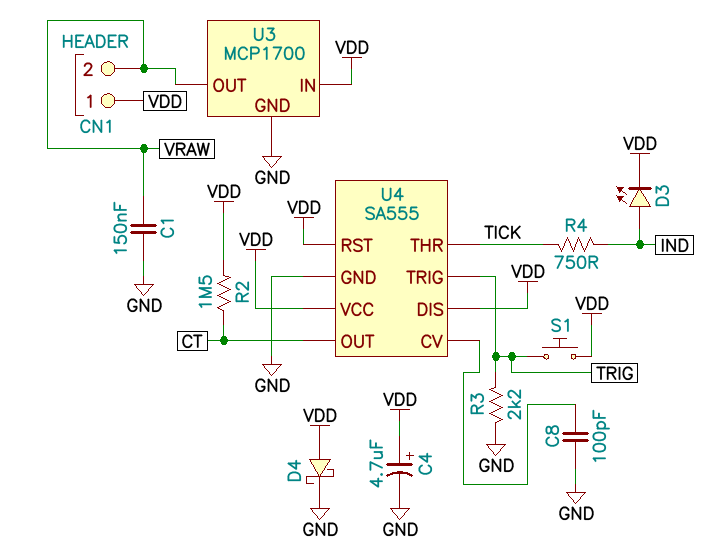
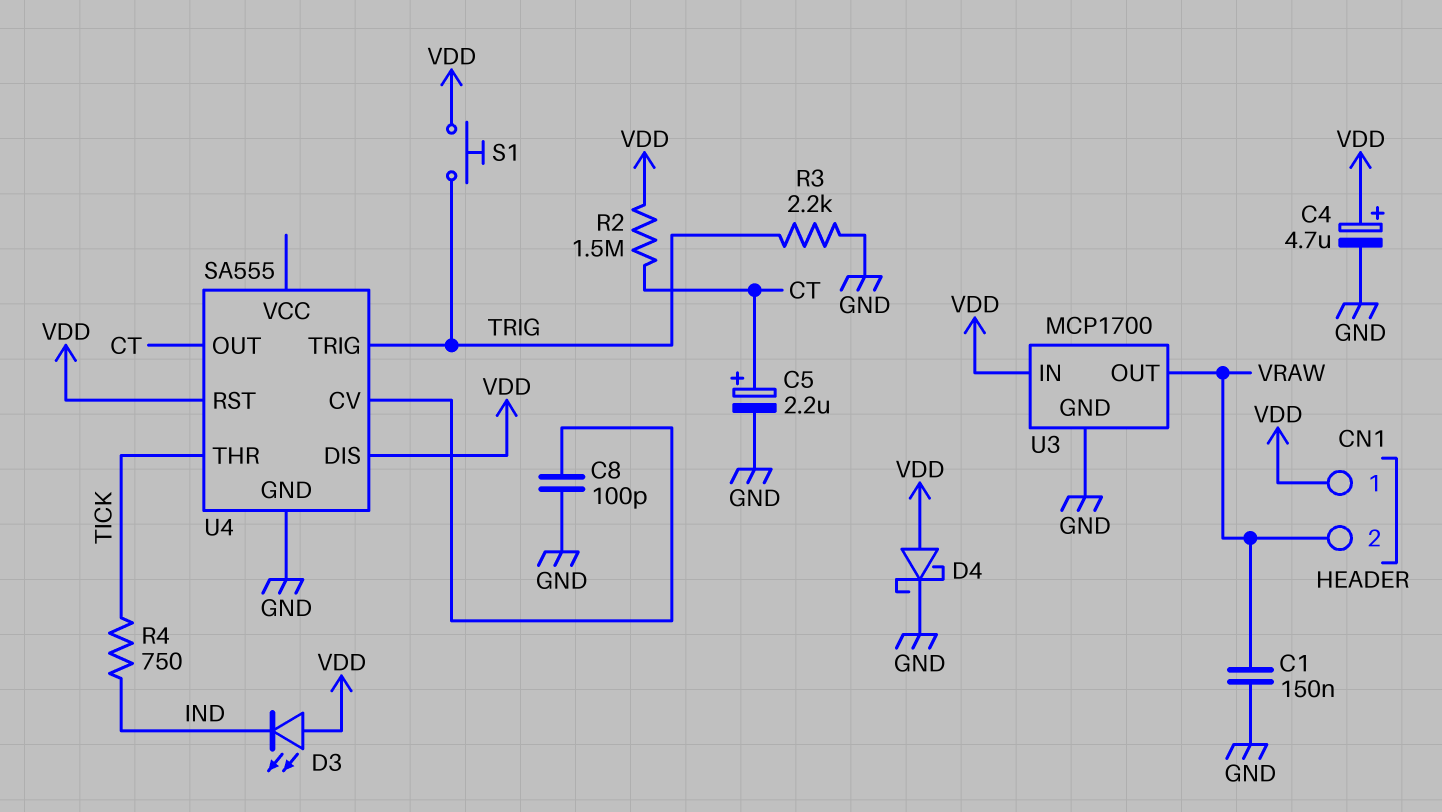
C5: none -> 2.2uF (plus CT, minus GND)
D3: LED (A IND, K VDD) -> LED (A VDD, K IND)
U4 pin VCC: VDD -> none

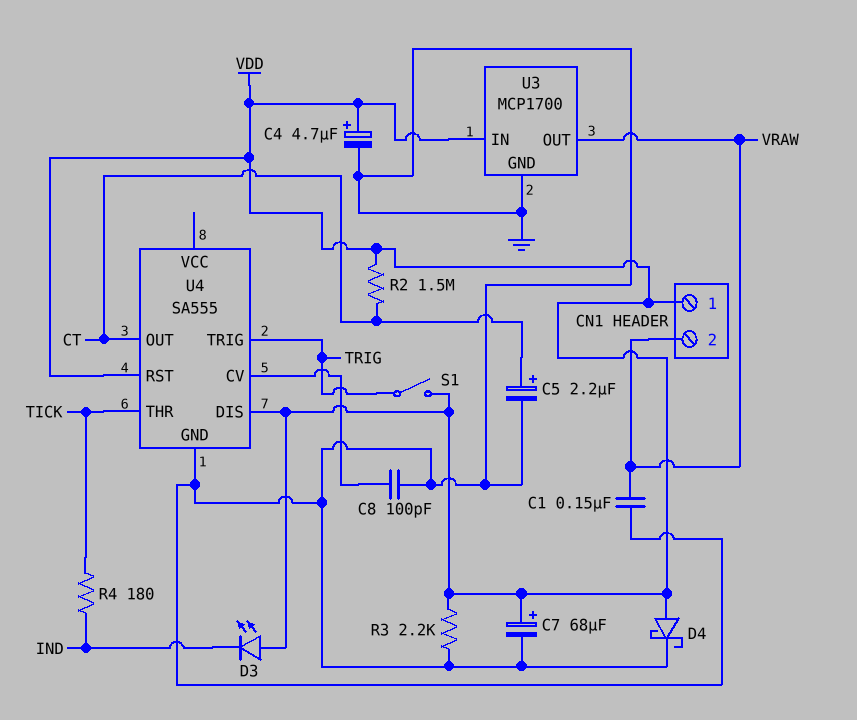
C7: none -> 68uF (plus VDD, minus GND)
R3: 2.2k (GND, TRIG) -> 2.2k (GND, VDD)
R4: 750 (IND, TICK) -> 180 (IND, TICK)
S1: button (TRIG, VDD) -> switch (TRIG, VDD)

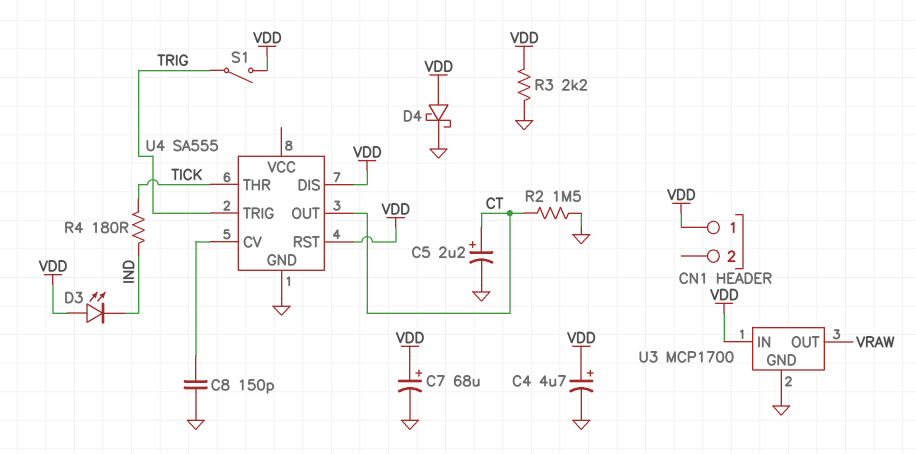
C1: 150nF (GND, VRAW) -> none
C8: 100pF (GND, U4/CV) -> 150pF (GND, U4/CV)
CN1 pin 2: VRAW -> none
R2: 1.5M (CT, VDD) -> 1.5M (CT, GND)

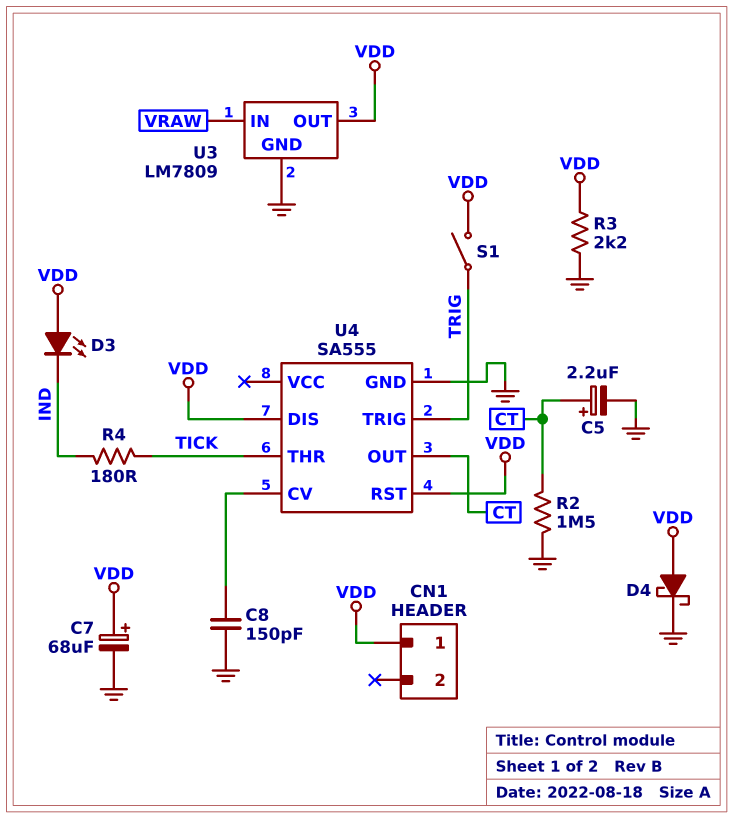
C4: 4.7uF (plus VDD, minus GND) -> none
U3: MCP1700 -> LM7809
U3 pin IN: VDD -> VRAW
U3 pin OUT: VRAW -> VDD

